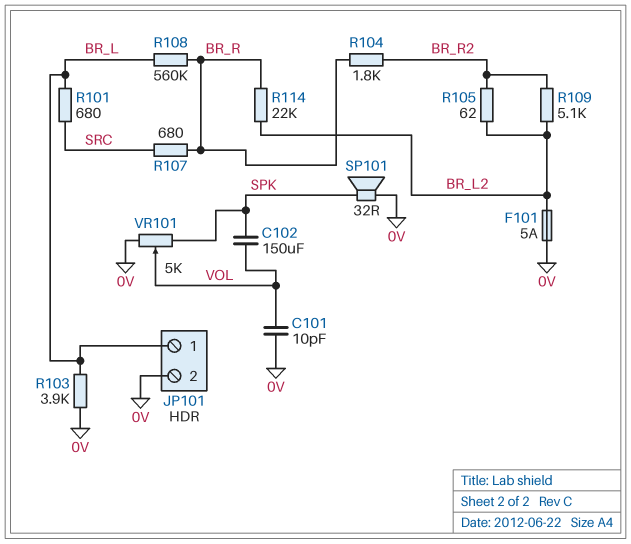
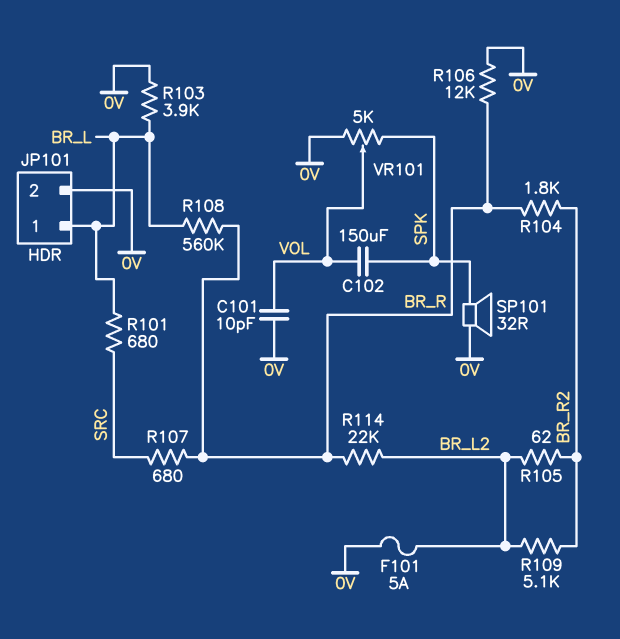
R106: none -> 12k (0V, BR_R)

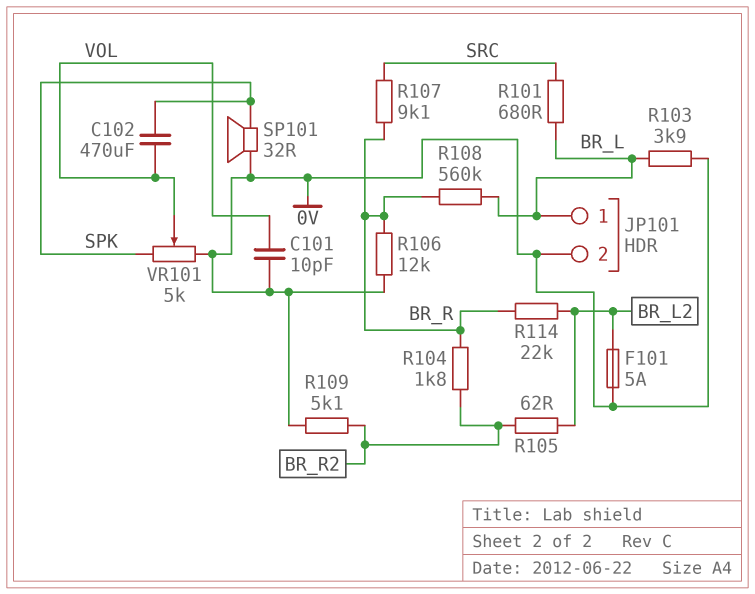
C102: 150uF (SPK, VOL) -> 470uF (SPK, VOL)
R107: 680 (BR_R, SRC) -> 9.1k (BR_R, SRC)
R109: 5.1k (BR_L2, BR_R2) -> 5.1k (0V, BR_R2)

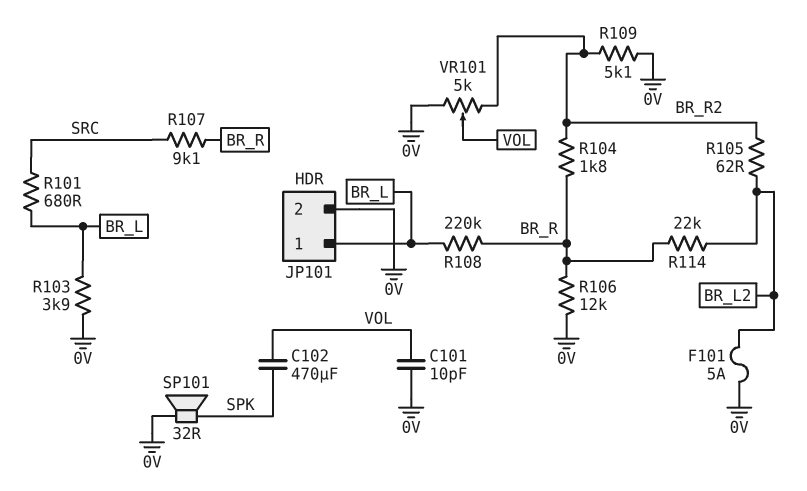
R108: 560k (BR_L, BR_R) -> 220k (BR_L, BR_R)
VR101: 5k (0V, SPK, wiper VOL) -> 5k (0V, BR_R2, wiper VOL)

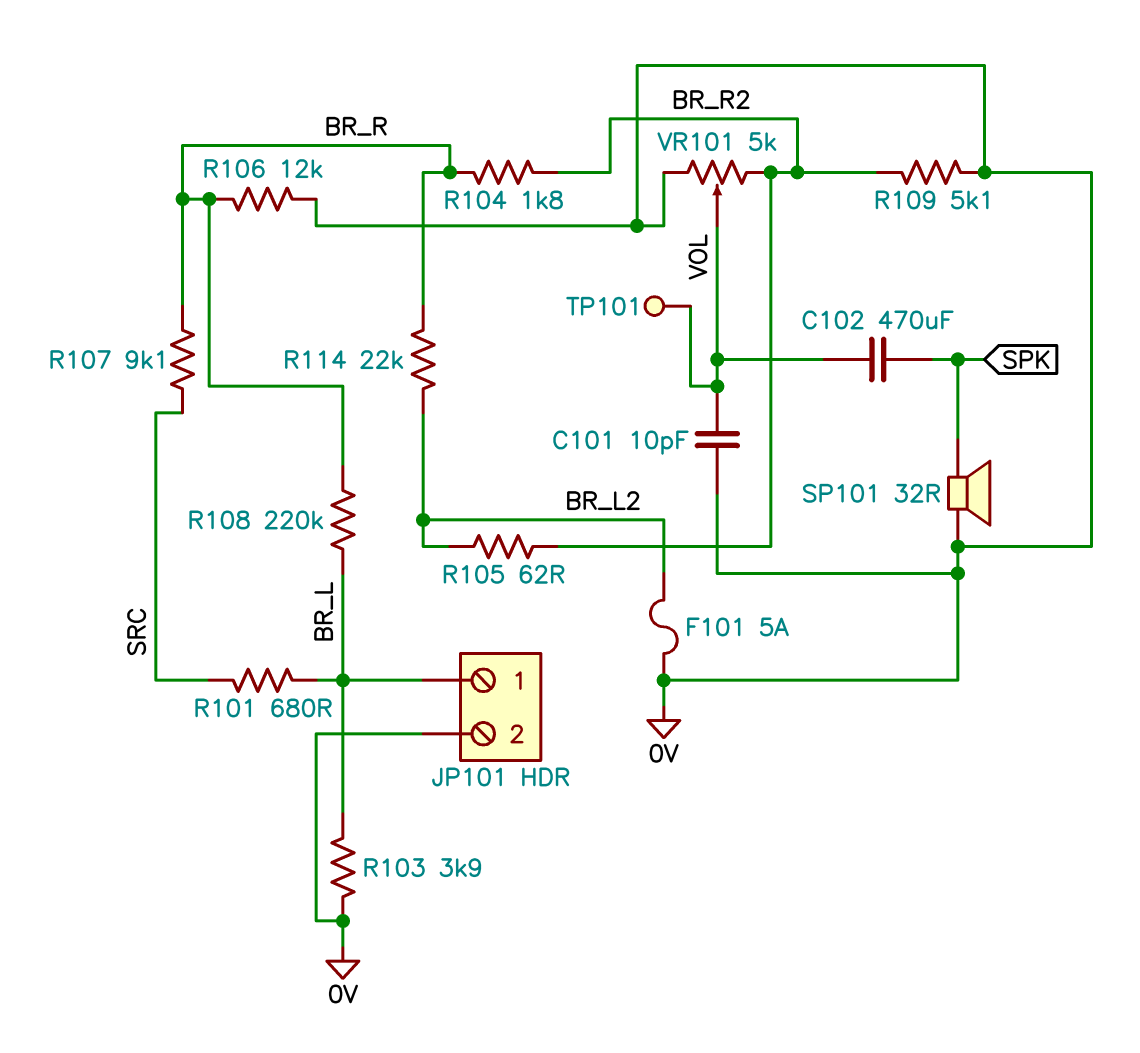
TP101: none -> test point (VOL)

